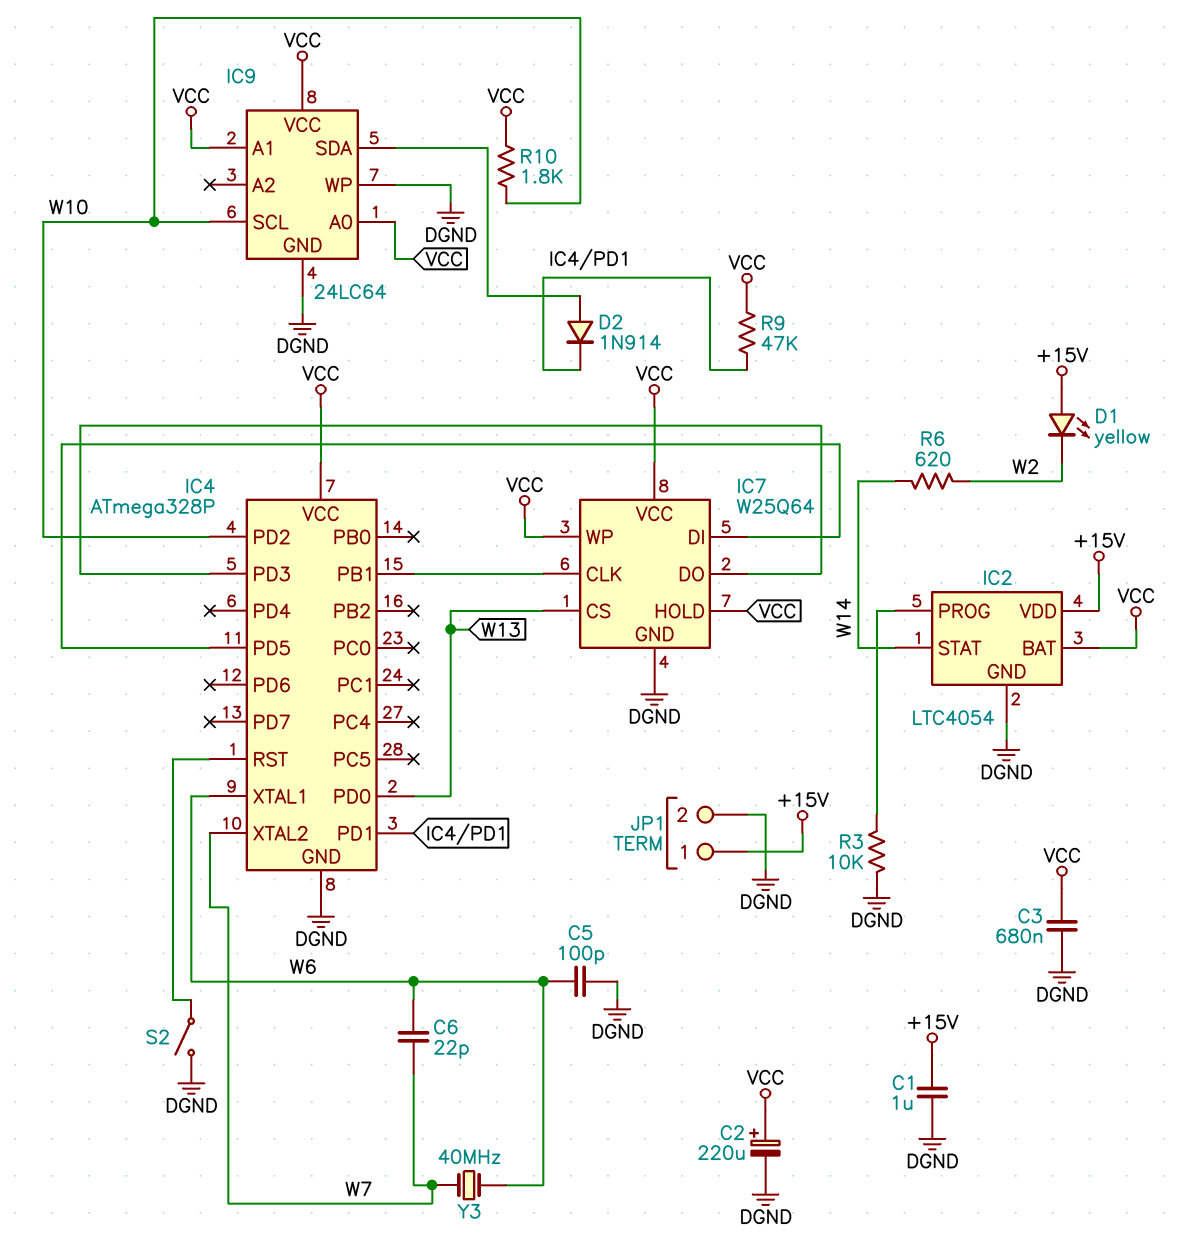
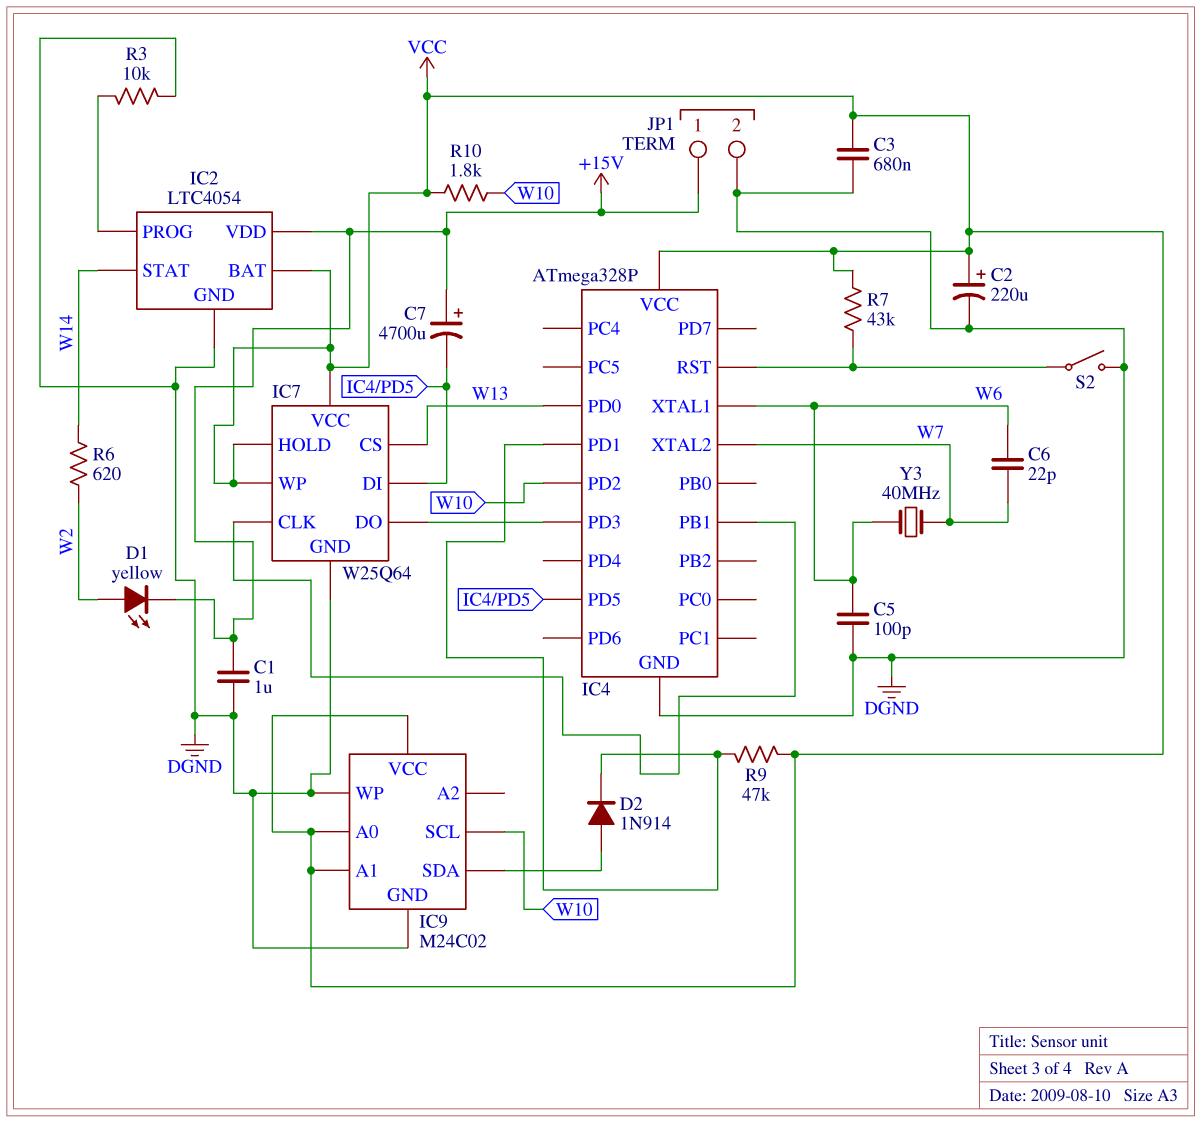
C7: none -> 4700uF (plus +15V, minus IC4/PD5)
D1: LED yellow (A +15V, K W2) -> LED yellow (A W2, K +15V)
IC9: 24LC64 -> M24C02
R7: none -> 43k (IC4/RST, VCC)

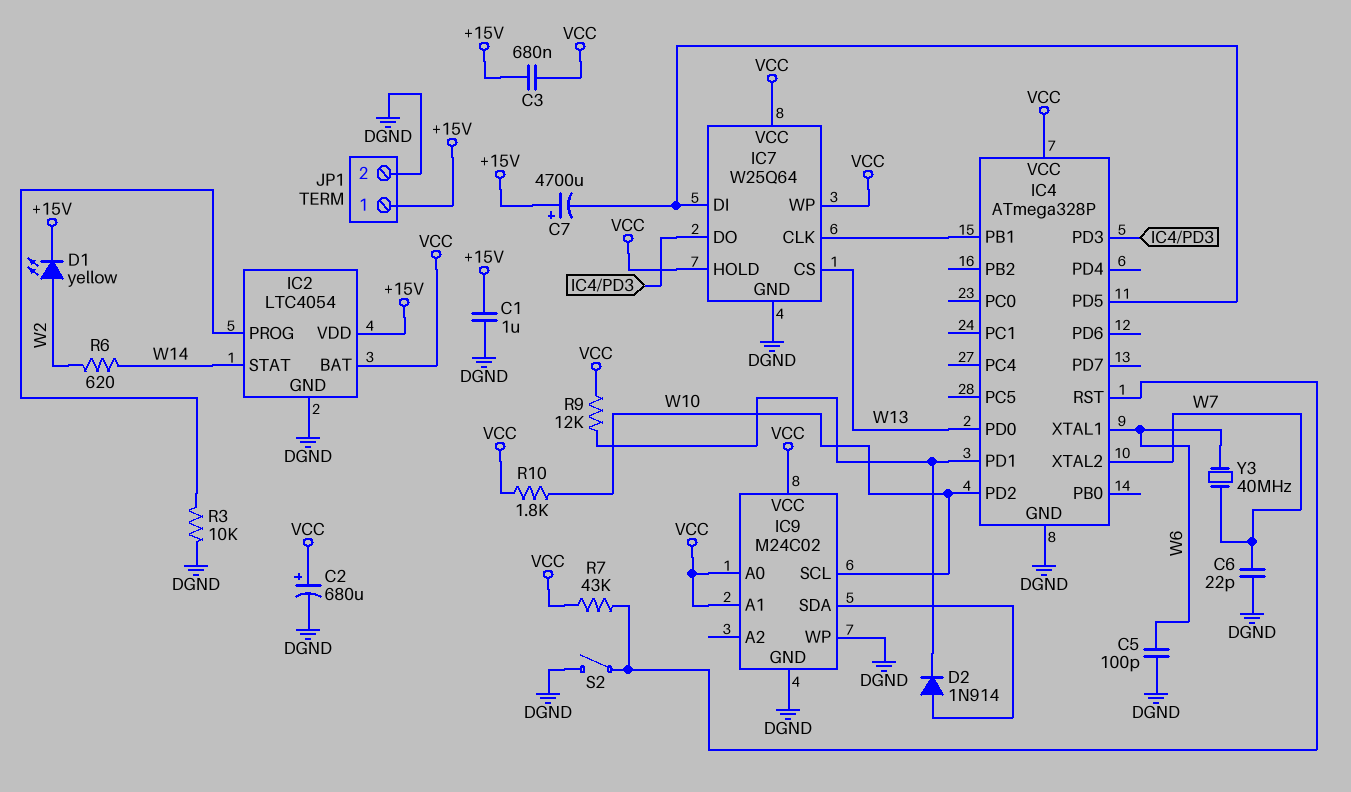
C2: 220uF (plus VCC, minus DGND) -> 680uF (plus VCC, minus DGND)
C3: 680nF (DGND, VCC) -> 680nF (+15V, VCC)
C6: 22pF (W6, W7) -> 22pF (DGND, W7)
R9: 47k (IC4/PD1, VCC) -> 12k (IC4/PD1, VCC)

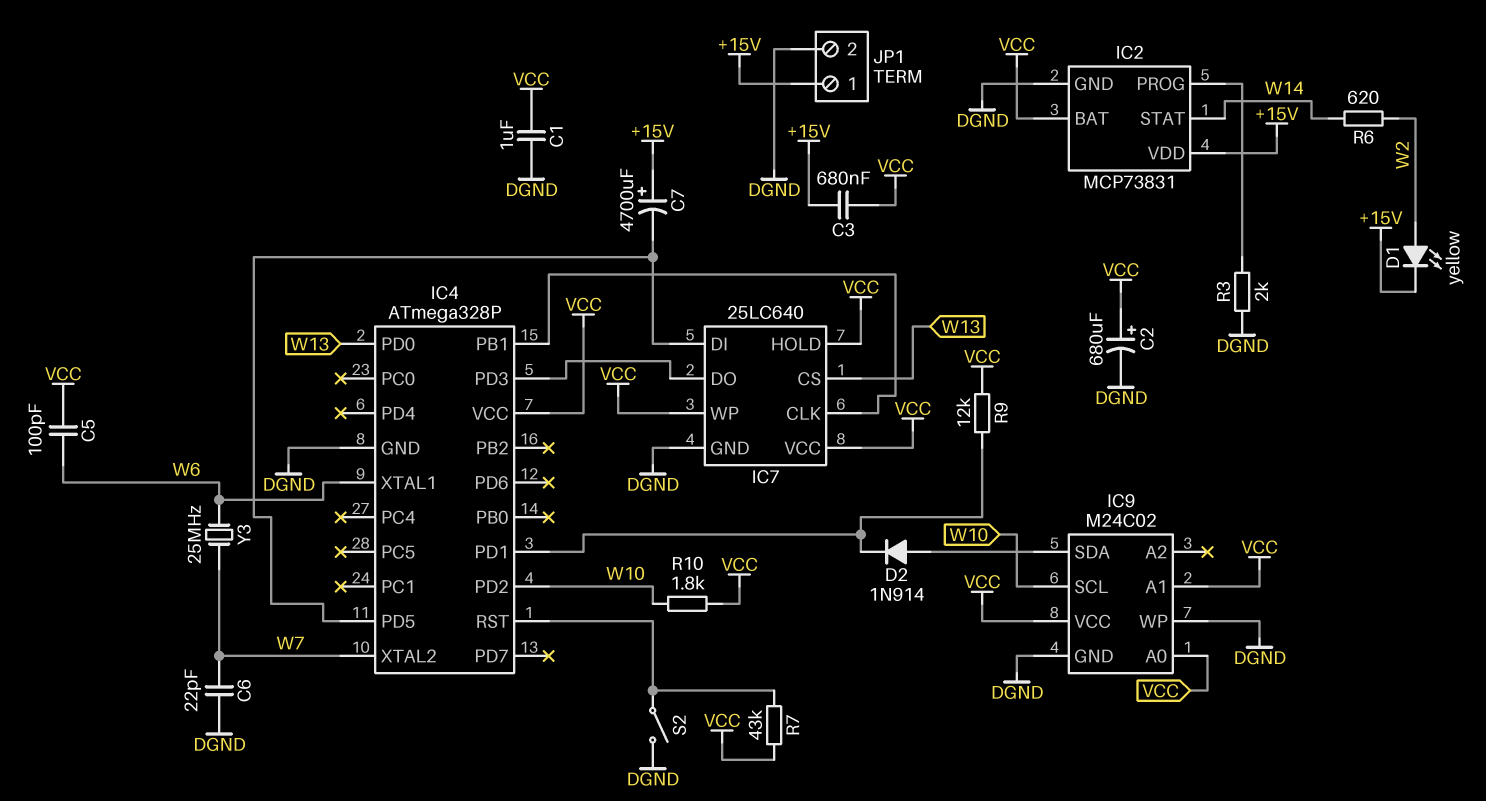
C1: 1uF (+15V, DGND) -> 1uF (DGND, VCC)
C5: 100pF (DGND, W6) -> 100pF (VCC, W6)
IC2: LTC4054 -> MCP73831
IC7: W25Q64 -> 25LC640
R3: 10k (DGND, IC2/PROG) -> 2k (DGND, IC2/PROG)
Y3: 40MHz (W6, W7) -> 25MHz (W6, W7)

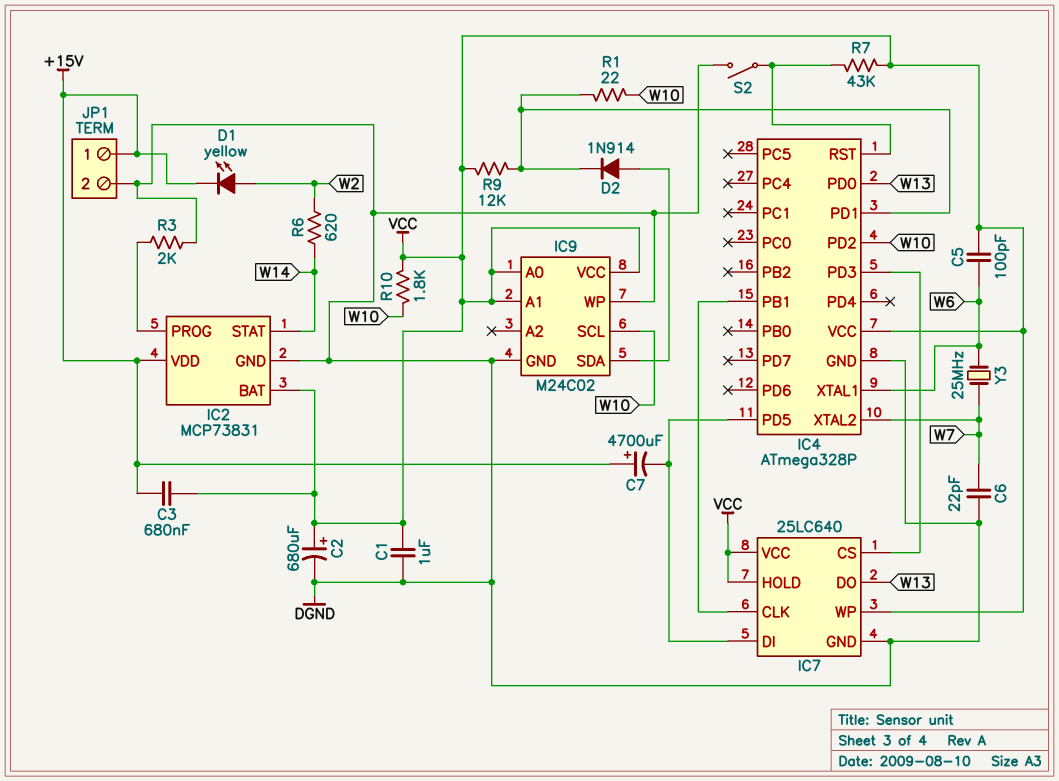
IC7 pin CS: W13 -> IC4/PD3
IC7 pin DO: IC4/PD3 -> W13
R1: none -> 22 (IC4/PD1, W10)

